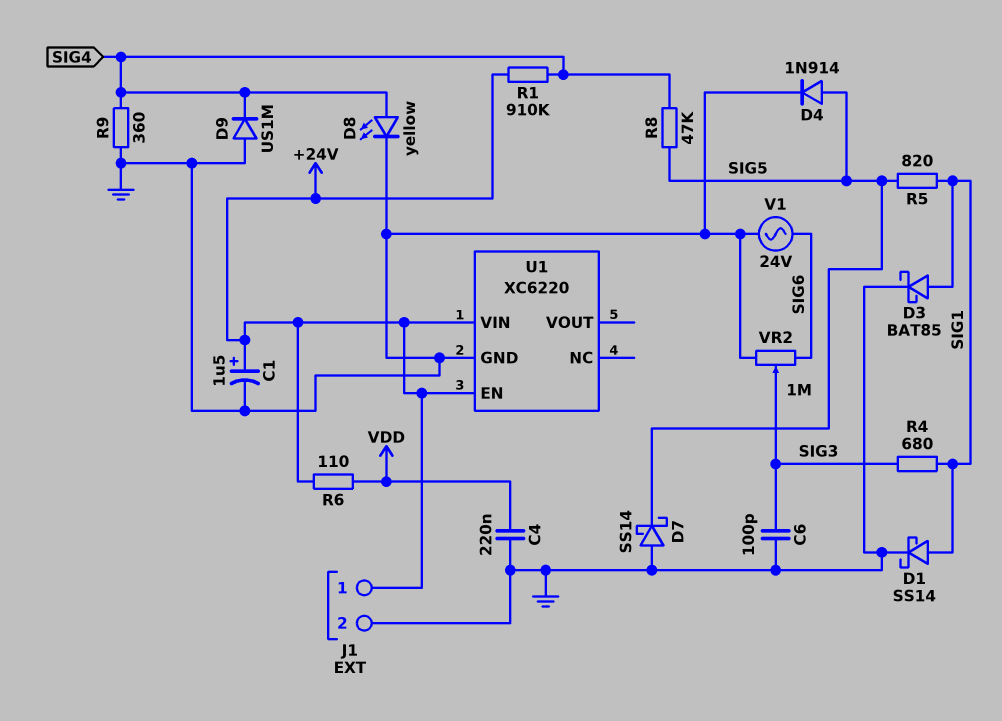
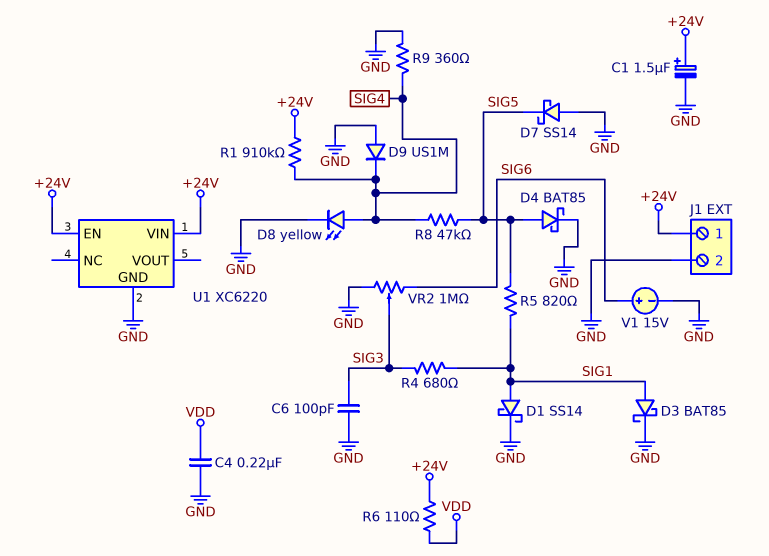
D4: diode 1N914 (A SIG5, K GND) -> schottky BAT85 (A SIG5, K GND)
V1: AC 24V (GND, SIG6) -> 15V (plus SIG6, minus GND)

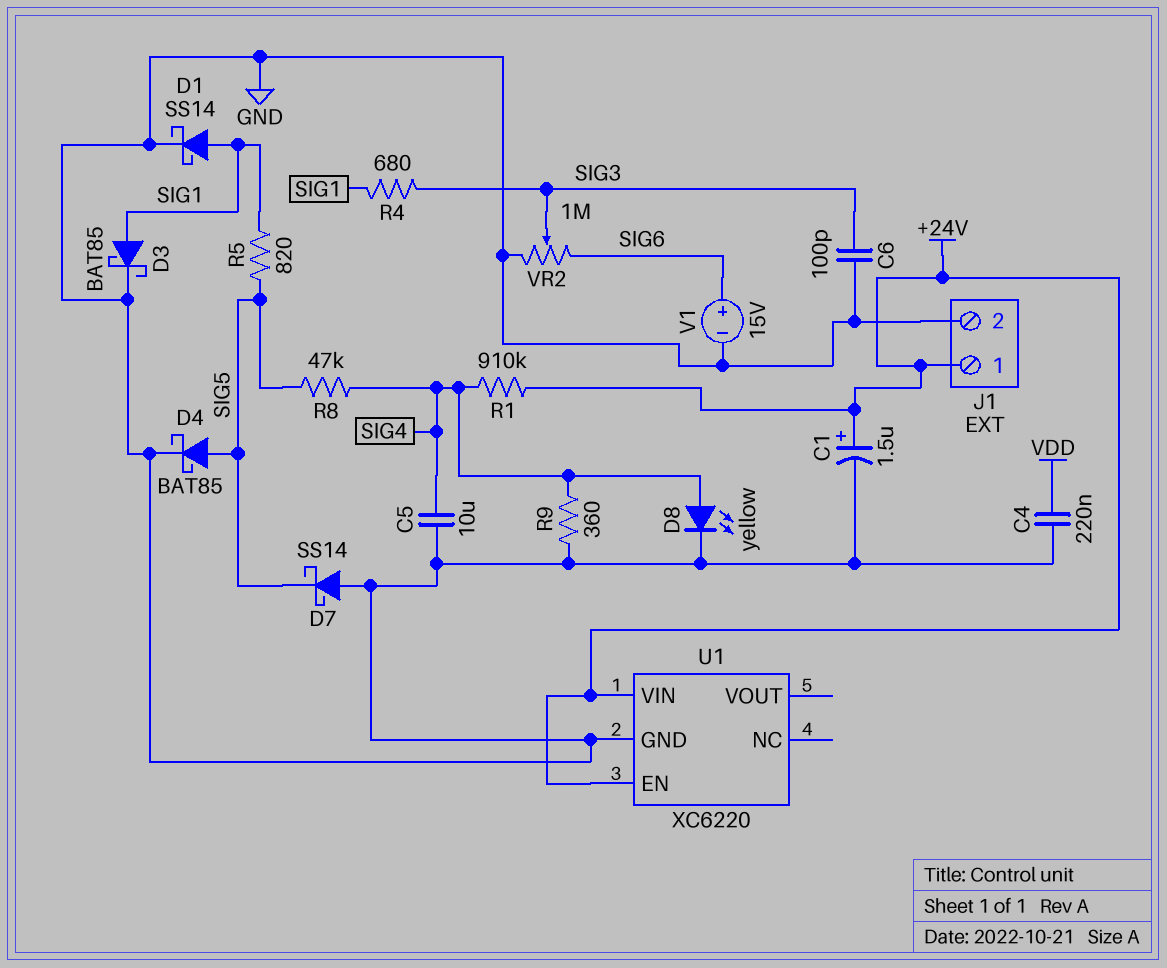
C5: none -> 10uF (GND, SIG4)
D9: diode US1M (A GND, K SIG4) -> none
R6: 110 (+24V, VDD) -> none

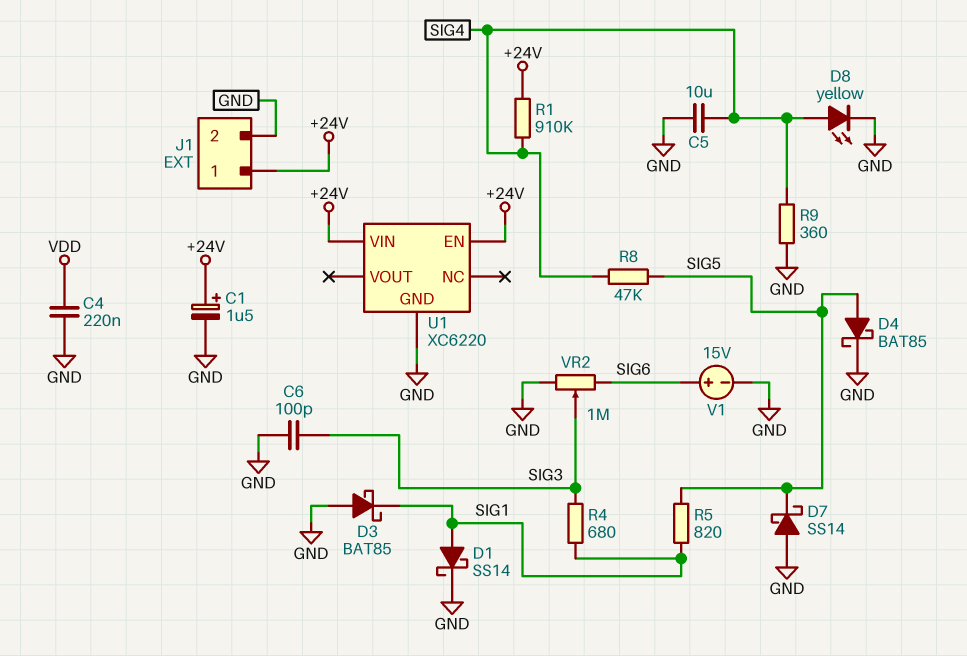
D3: schottky BAT85 (A SIG1, K GND) -> schottky BAT85 (A GND, K SIG1)

